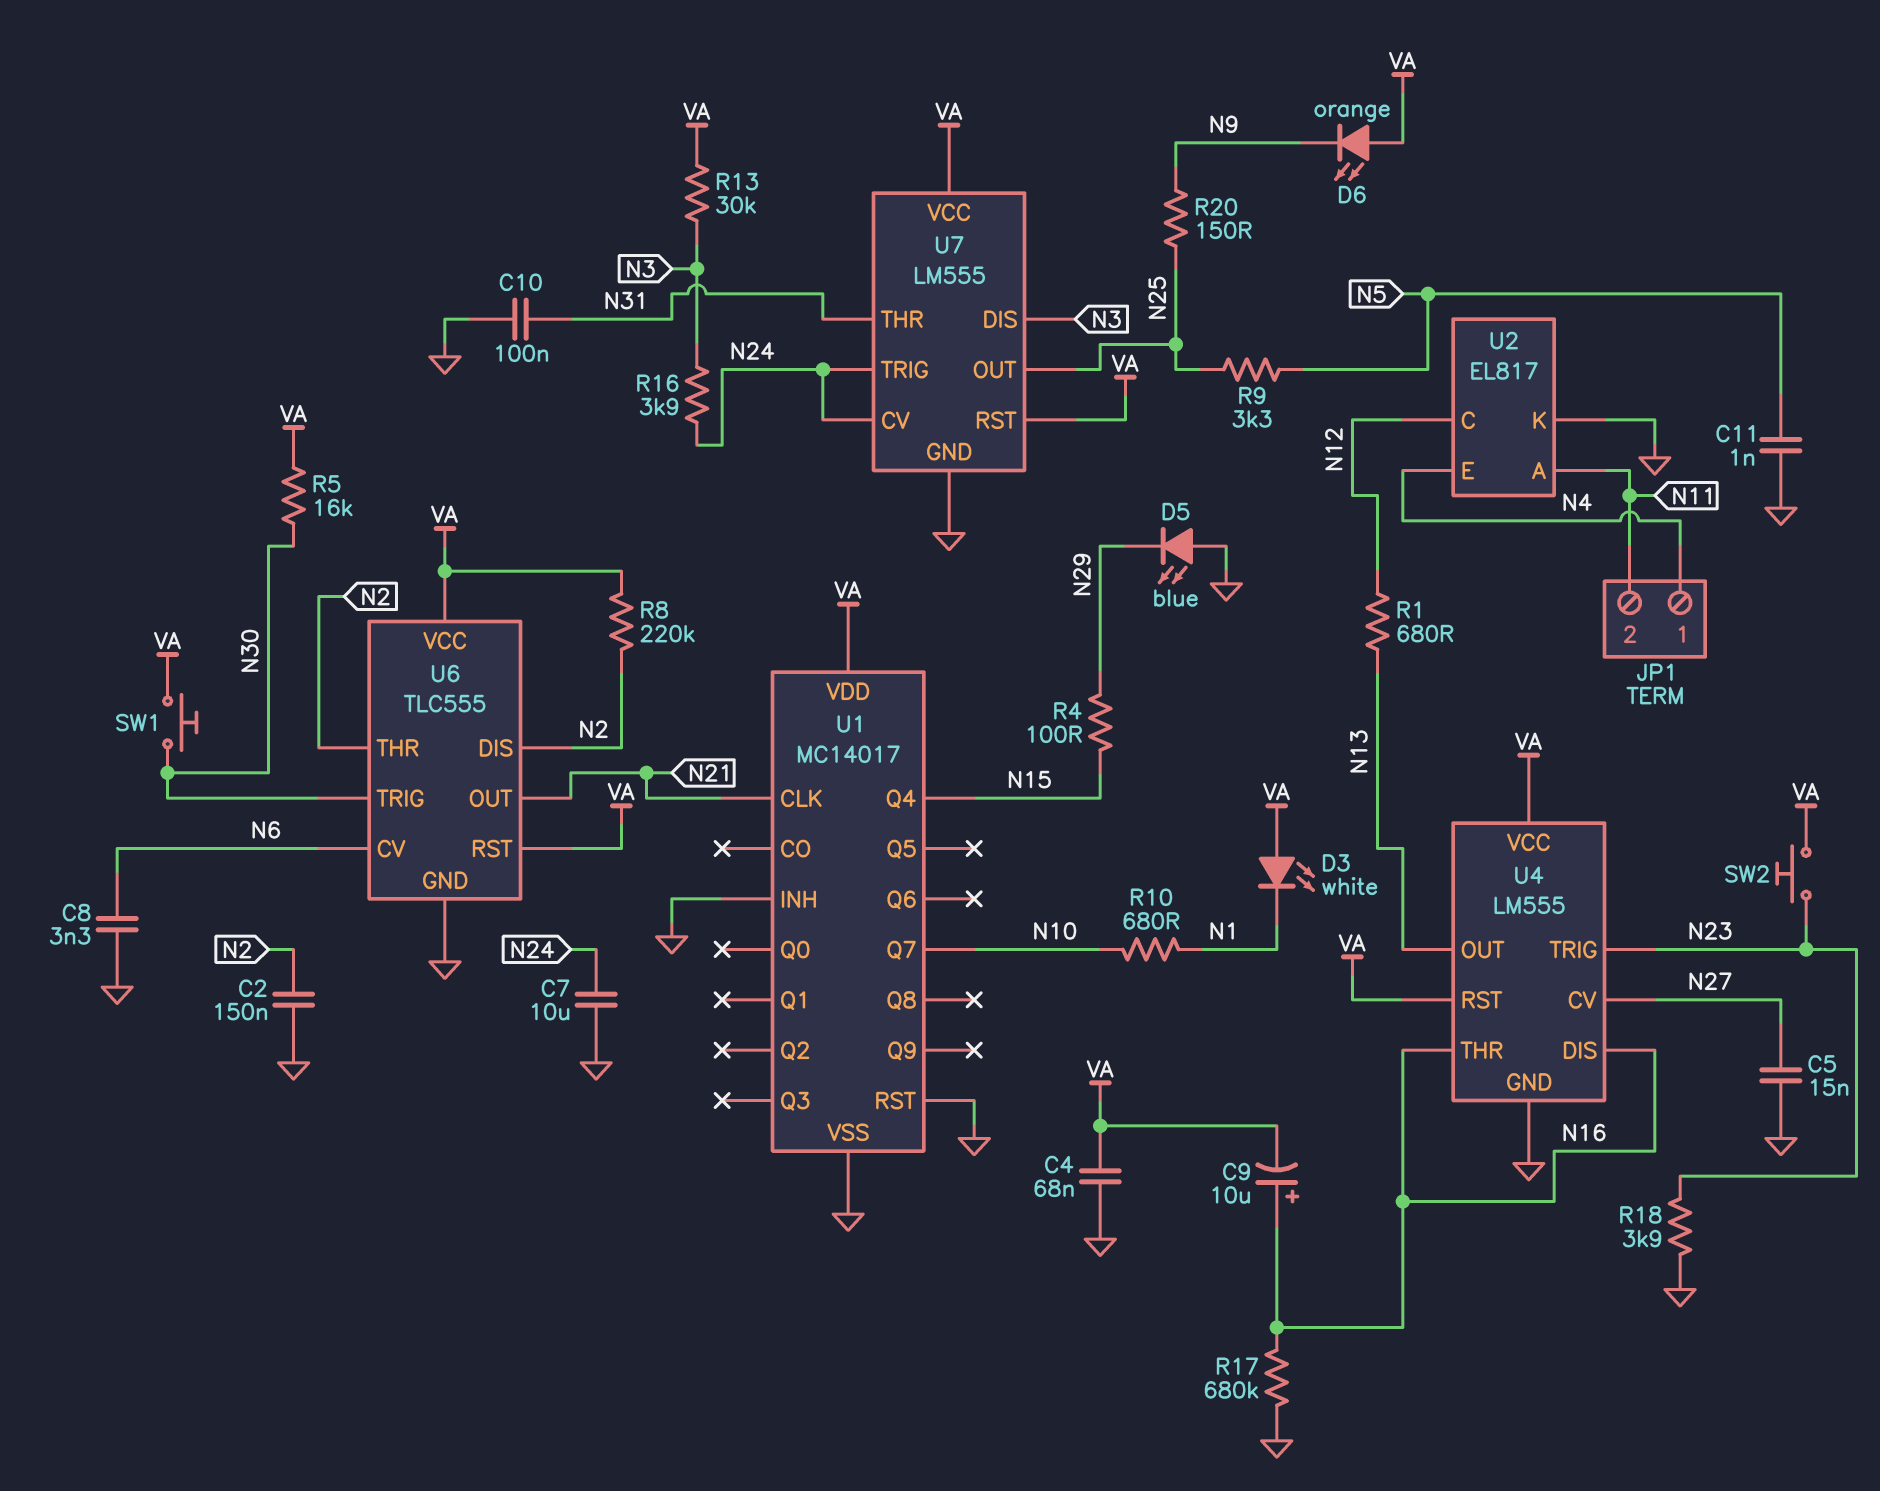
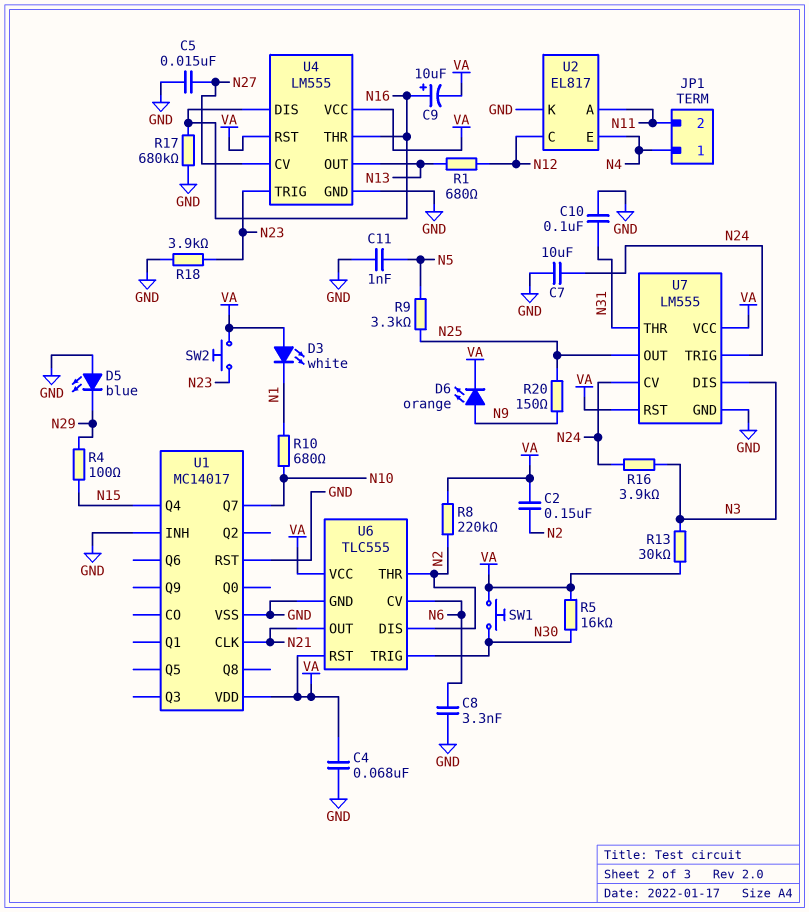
C2: 150nF (GND, N2) -> 150nF (N2, VA)
D6: LED orange (A VA, K N9) -> LED orange (A N9, K VA)

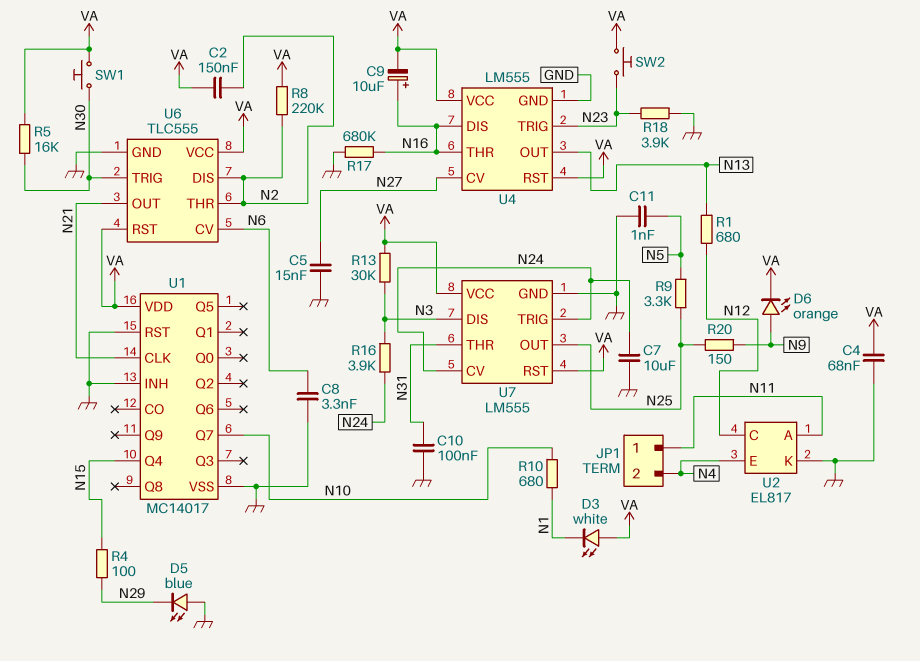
JP1 pin 1: N4 -> N11
JP1 pin 2: N11 -> N4

